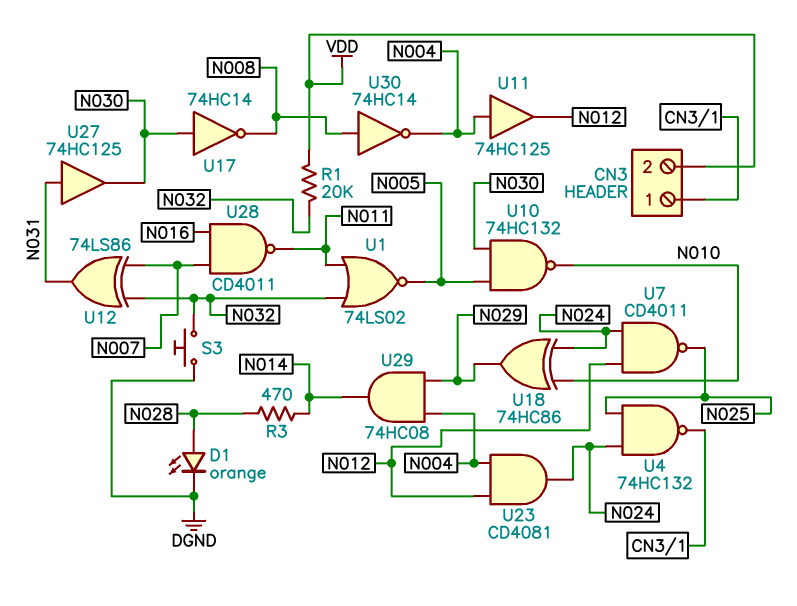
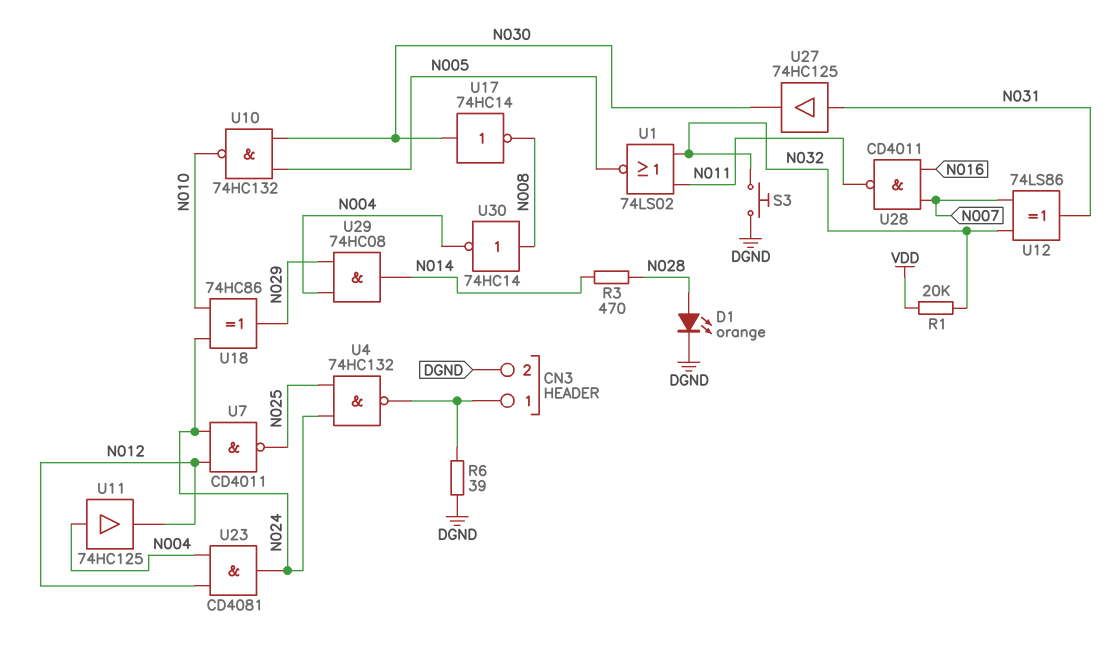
CN3 pin 2: VDD -> DGND
R6: none -> 39 (CN3/1, DGND)

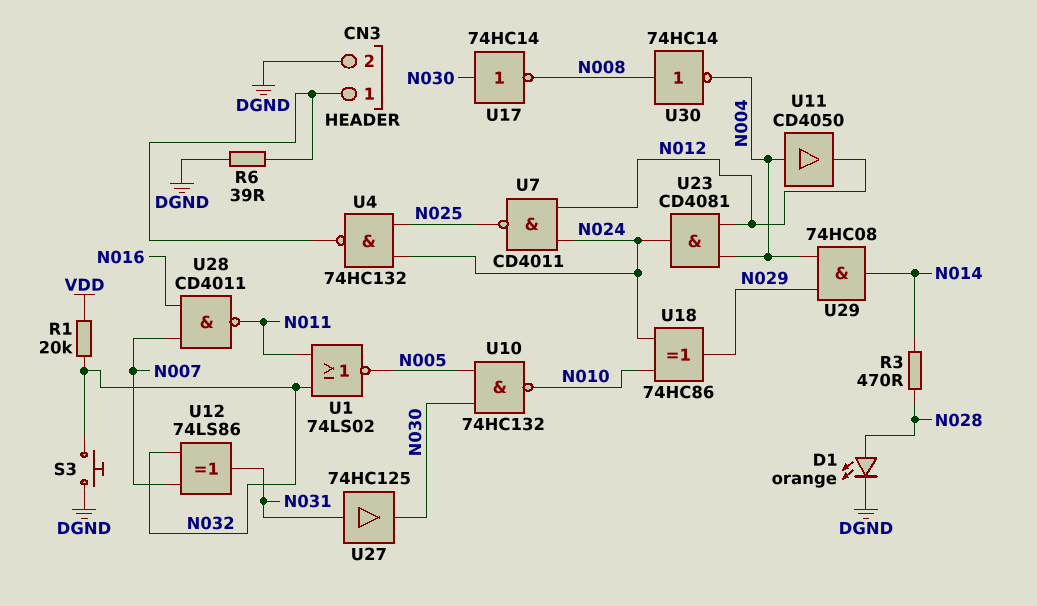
U11: buffer 74HC125 (in N004, out N012) -> buffer CD4050 (in N004, out N012)

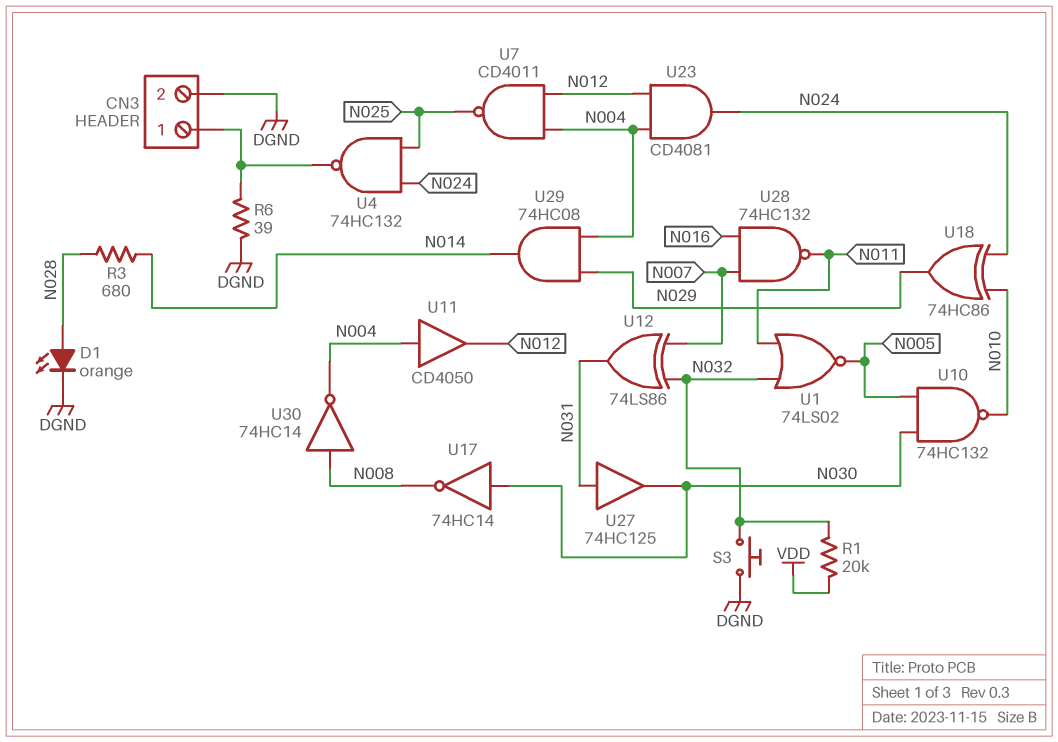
R3: 470 (N014, N028) -> 680 (N014, N028)
U7: NAND CD4011 (in N012, in N024, out N025) -> NAND CD4011 (in N004, in N012, out N025)
U28: NAND CD4011 (in N007, in N016, out N011) -> NAND 74HC132 (in N007, in N016, out N011)

